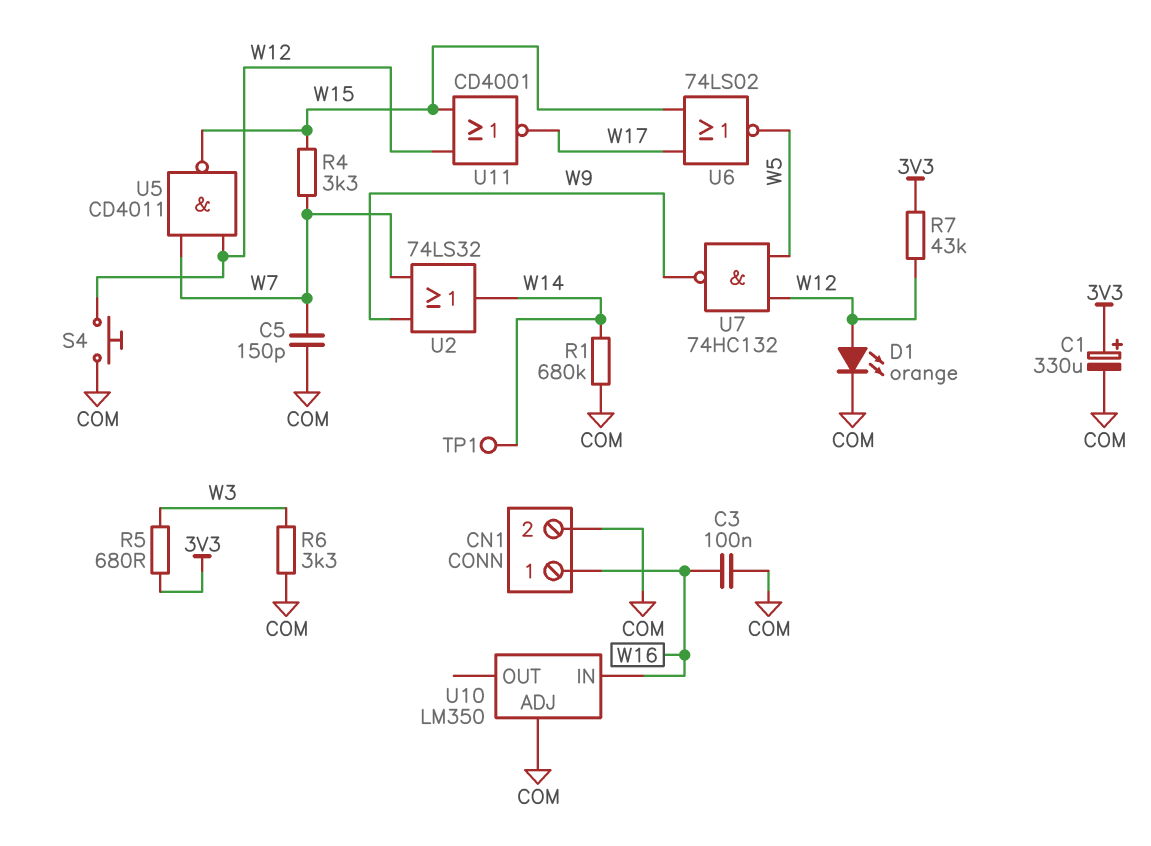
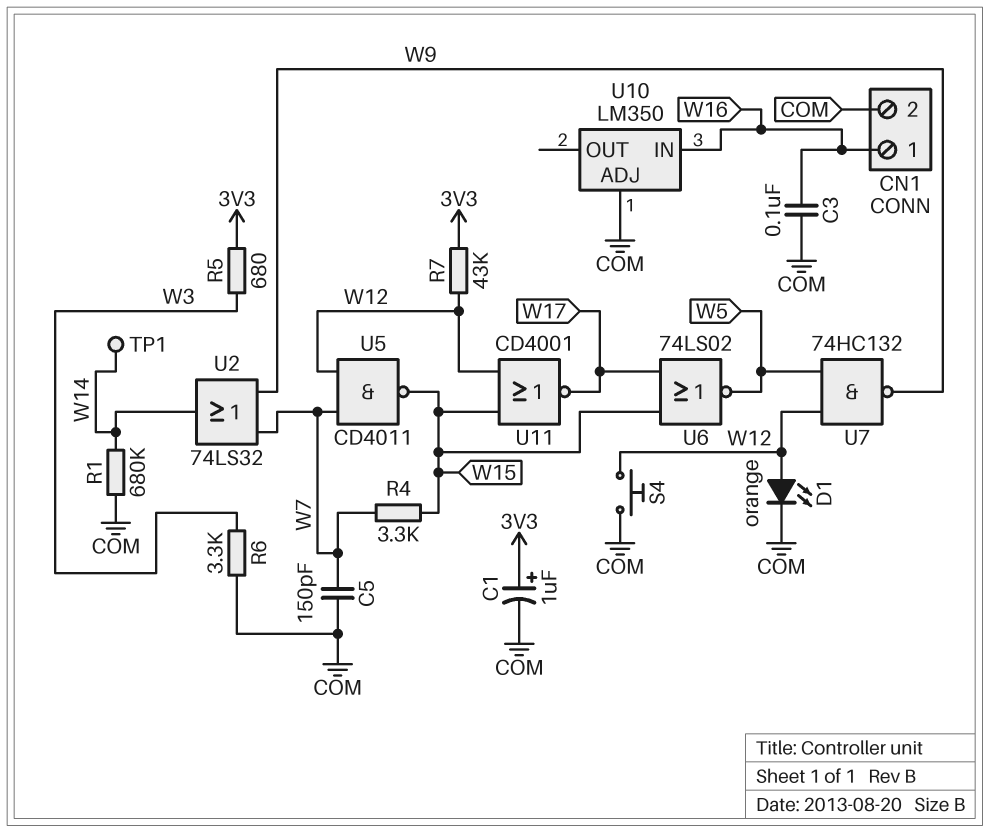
C1: 330uF (plus 3V3, minus COM) -> 1uF (plus 3V3, minus COM)

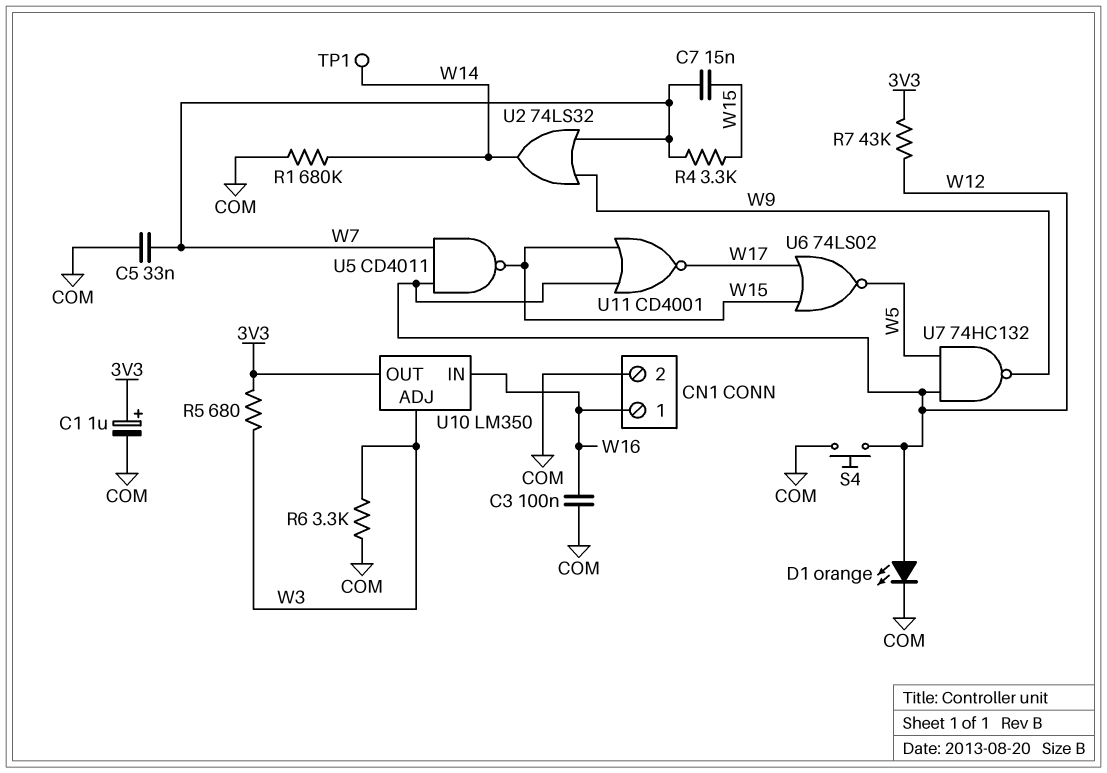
C5: 150pF (COM, W7) -> 33nF (COM, W7)
C7: none -> 15nF (W7, W15)
U10 pin ADJ: COM -> W3
U10 pin OUT: none -> 3V3

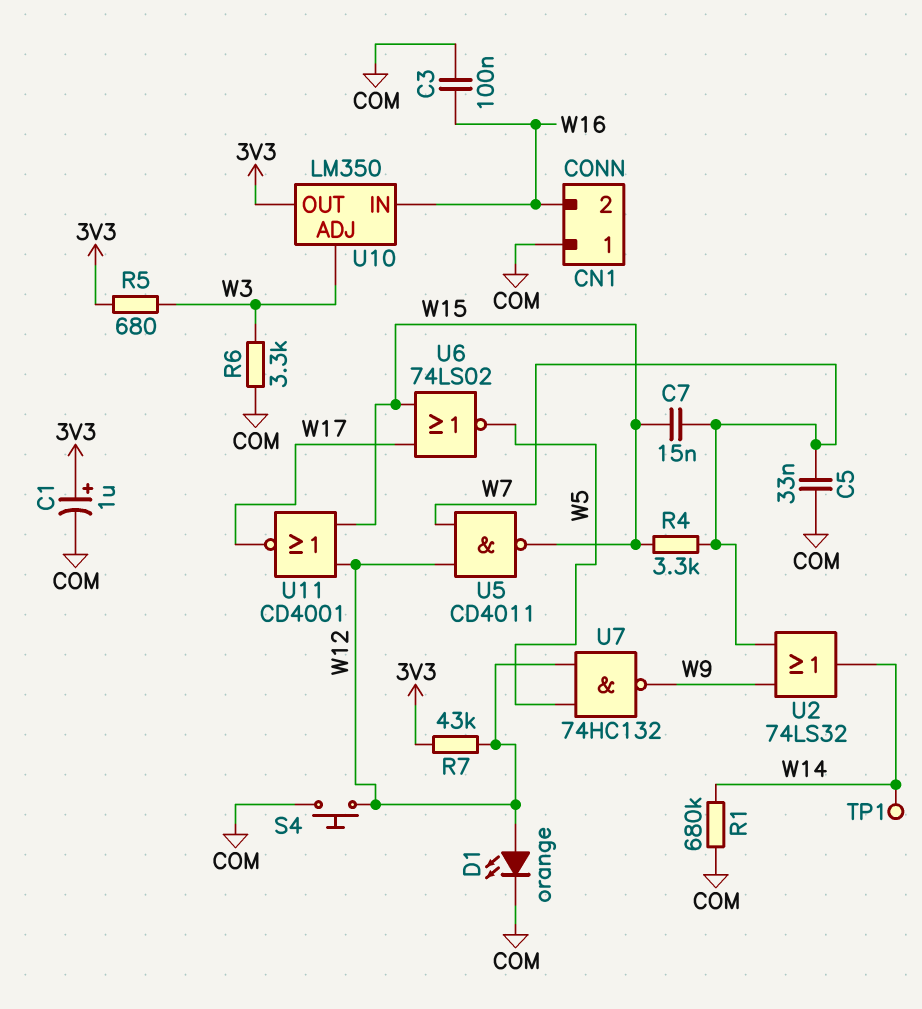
CN1 pin 1: W16 -> COM
CN1 pin 2: COM -> W16

